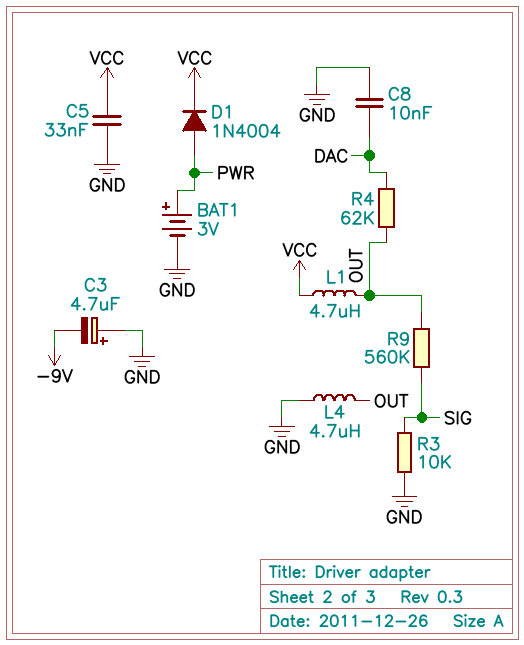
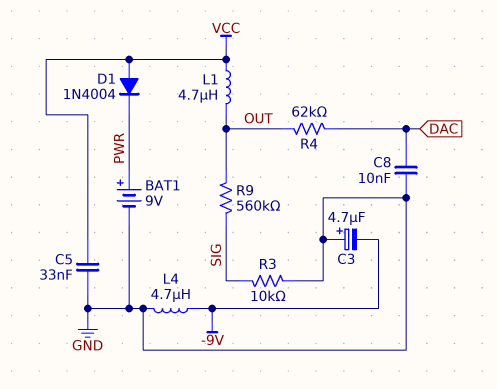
BAT1: 3V (plus PWR, minus GND) -> 9V (plus PWR, minus GND)
D1: diode 1N4004 (A PWR, K VCC) -> diode 1N4004 (A VCC, K PWR)
L4: 4.7uH (GND, OUT) -> 4.7uH (-9V, GND)

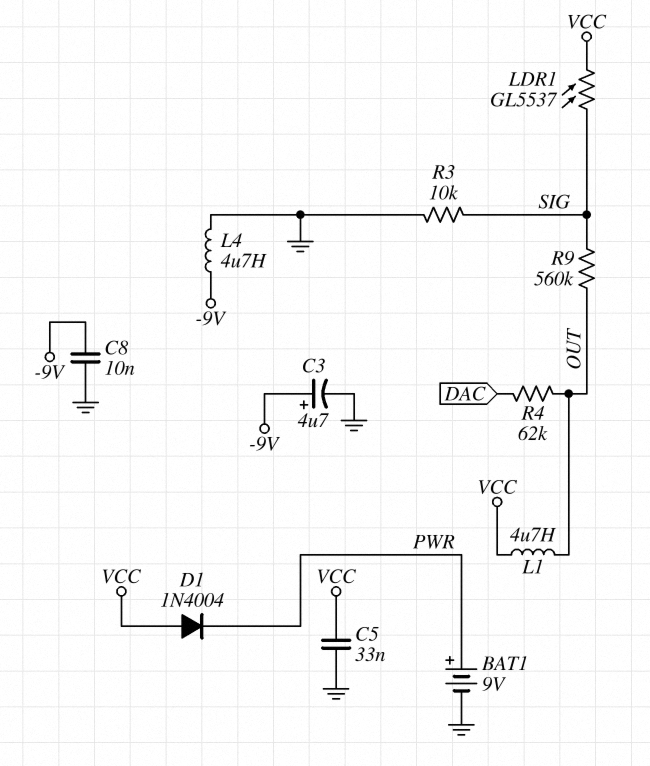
C3: 4.7uF (plus GND, minus -9V) -> 4.7uF (plus -9V, minus GND)
C8: 10nF (DAC, GND) -> 10nF (-9V, GND)
LDR1: none -> GL5537 (SIG, VCC)

